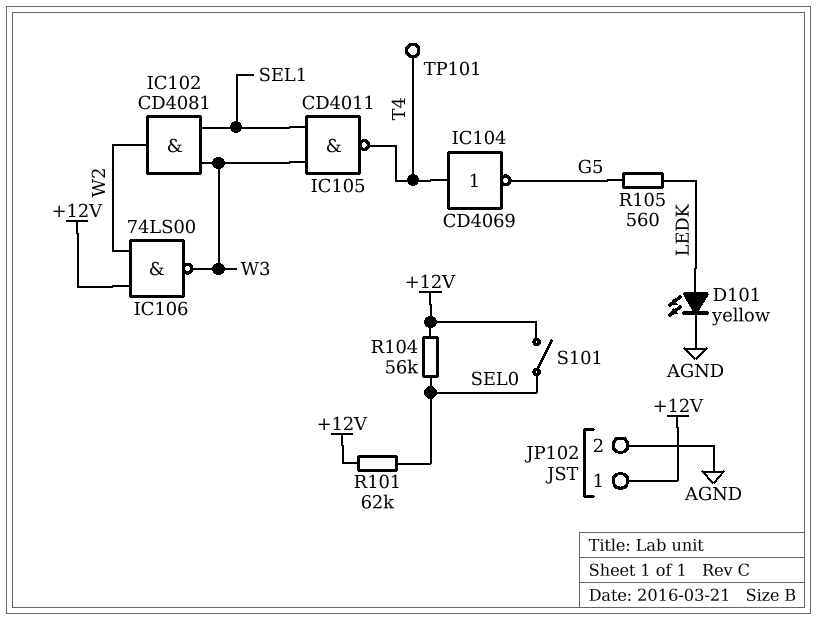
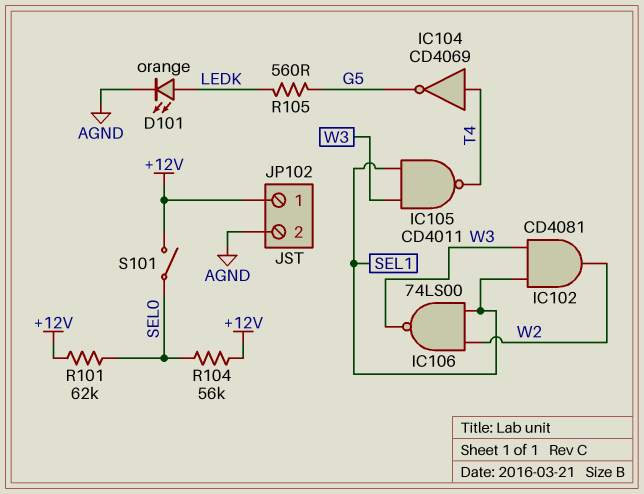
D101: LED yellow (A LEDK, K AGND) -> LED orange (A LEDK, K AGND)
IC106: NAND 74LS00 (in +12V, in W2, out W3) -> NAND 74LS00 (in SEL1, in W2, out W3)
TP101: test point (T4) -> none

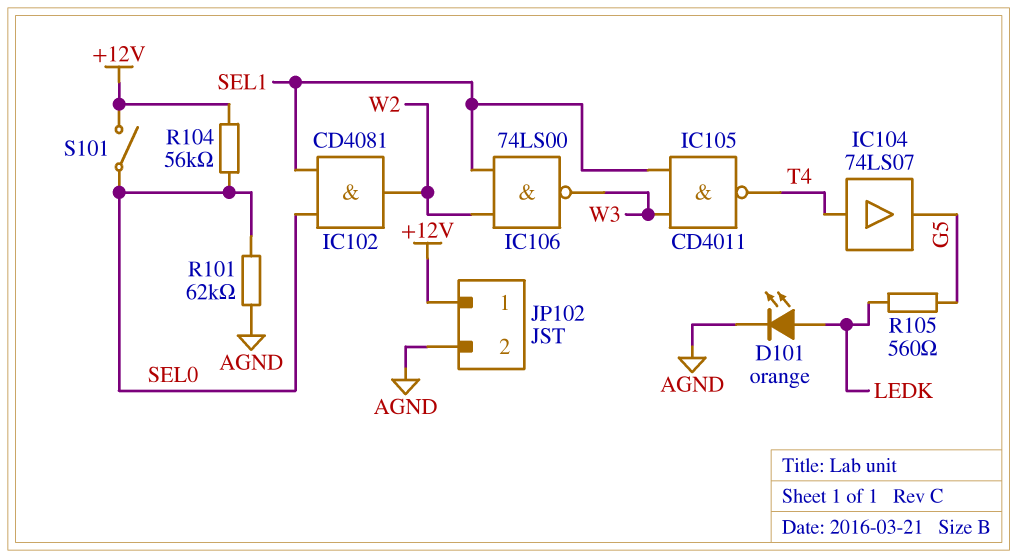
IC102: AND CD4081 (in SEL1, in W3, out W2) -> AND CD4081 (in SEL0, in SEL1, out W2)
IC104: NOT CD4069 (in T4, out G5) -> buffer 74LS07 (in T4, out G5)
R101: 62k (+12V, SEL0) -> 62k (AGND, SEL0)

